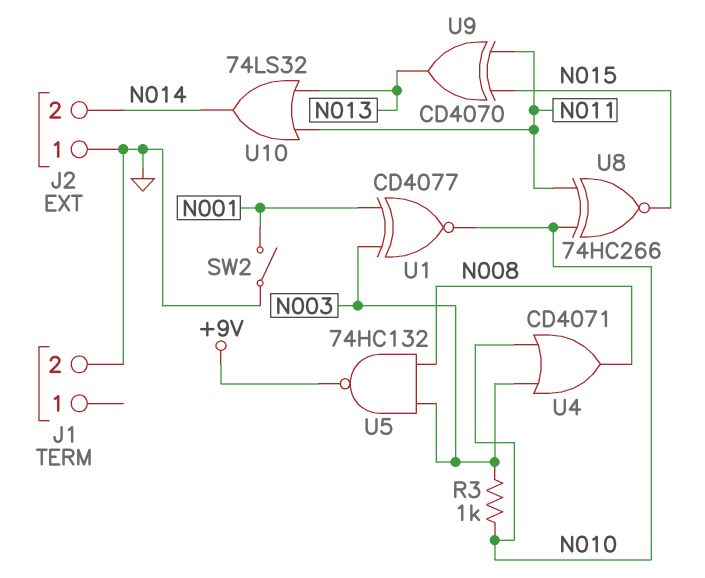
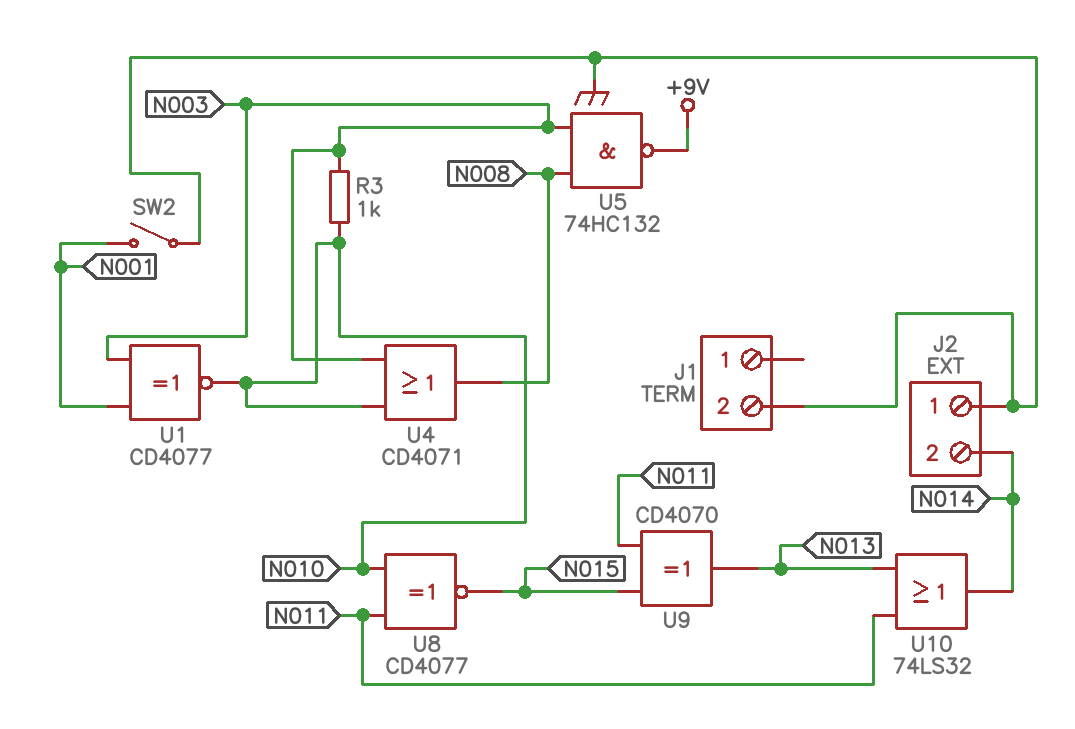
U8: XNOR 74HC266 (in N010, in N011, out N015) -> XNOR CD4077 (in N010, in N011, out N015)

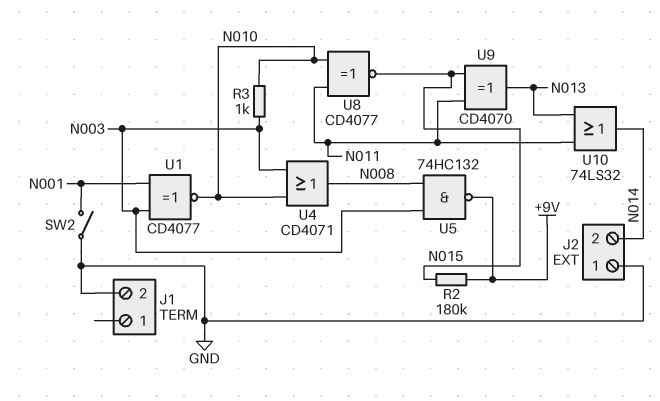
R2: none -> 180k (+9V, N015)

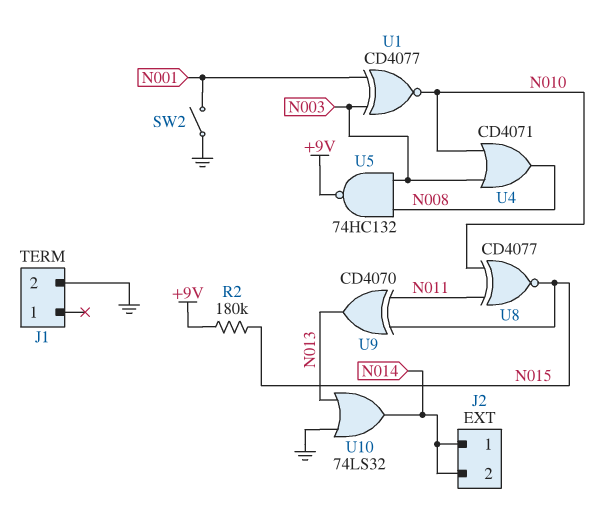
J2 pin 1: GND -> N014
R3: 1k (N003, N010) -> none
U10: OR 74LS32 (in N011, in N013, out N014) -> OR 74LS32 (in GND, in N013, out N014)

